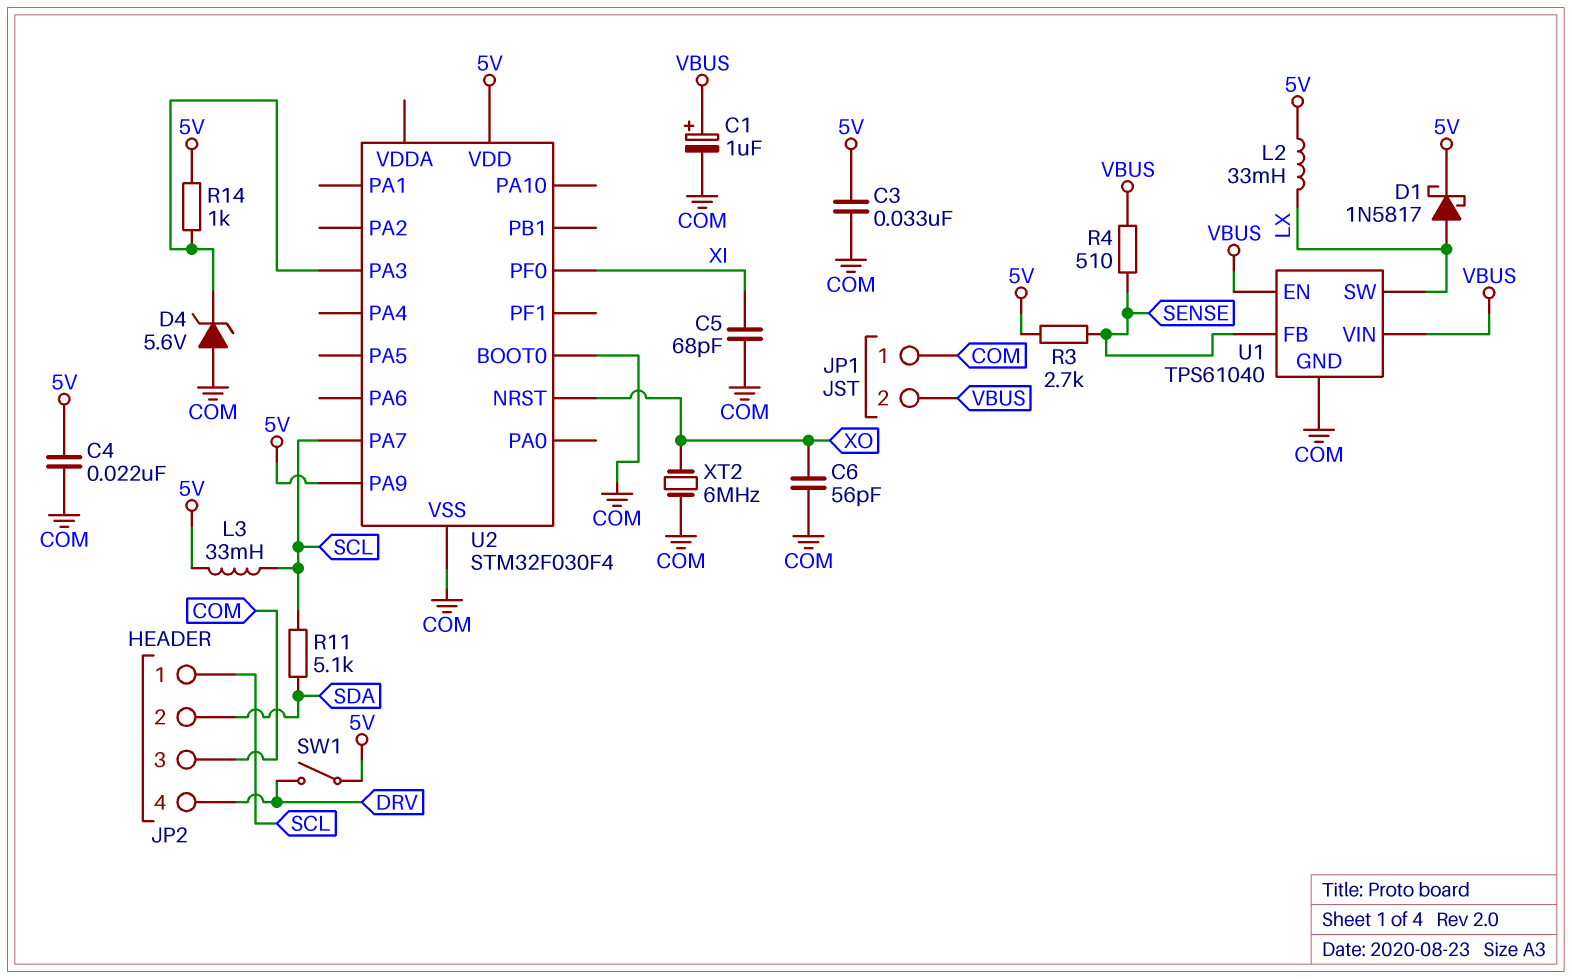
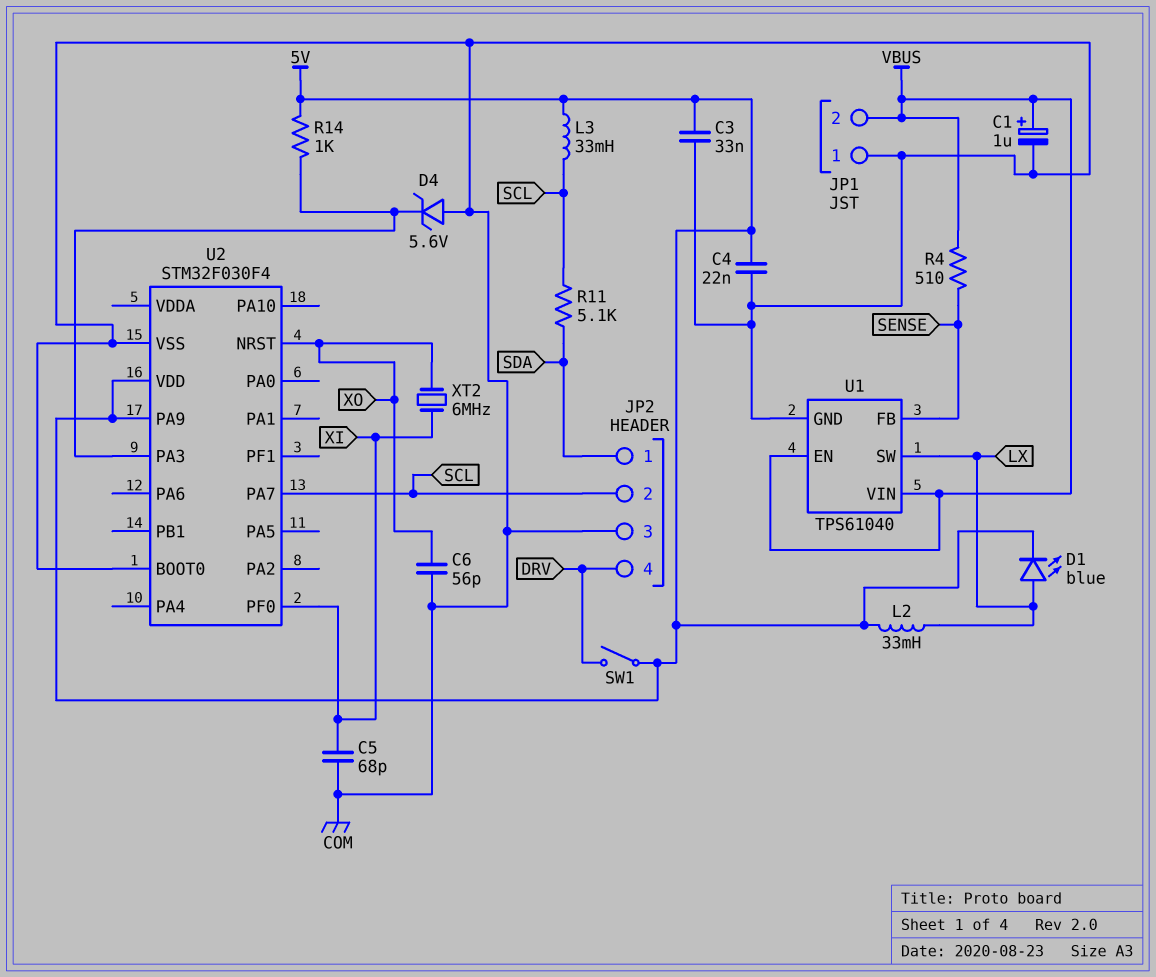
D1: schottky 1N5817 (A LX, K 5V) -> LED blue (A LX, K 5V)
JP2 pin 1: SCL -> SDA
JP2 pin 2: SDA -> SCL
R3: 2.7k (5V, SENSE) -> none
XT2: 6MHz (COM, XO) -> 6MHz (XI, XO)

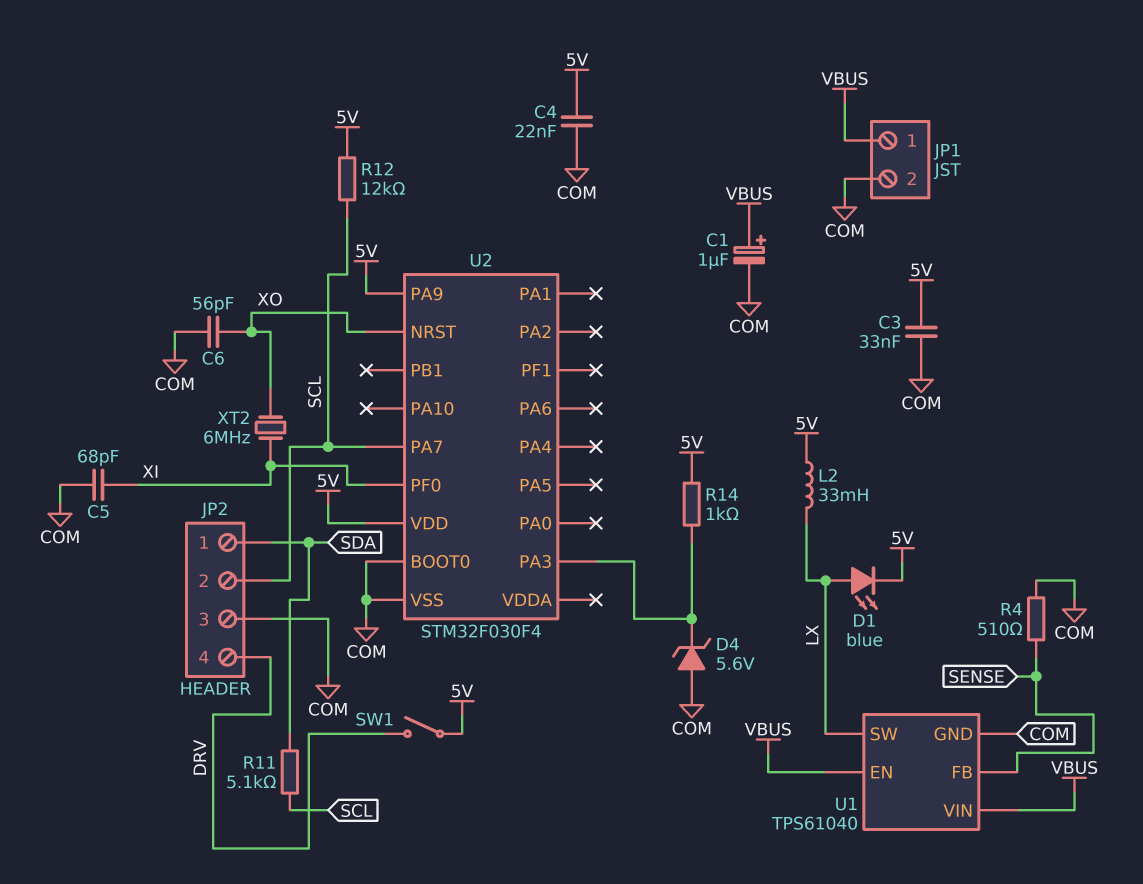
JP1 pin 1: COM -> VBUS
JP1 pin 2: VBUS -> COM
L3: 33mH (5V, SCL) -> none
R4: 510 (SENSE, VBUS) -> 510 (COM, SENSE)
R12: none -> 12k (5V, SCL)

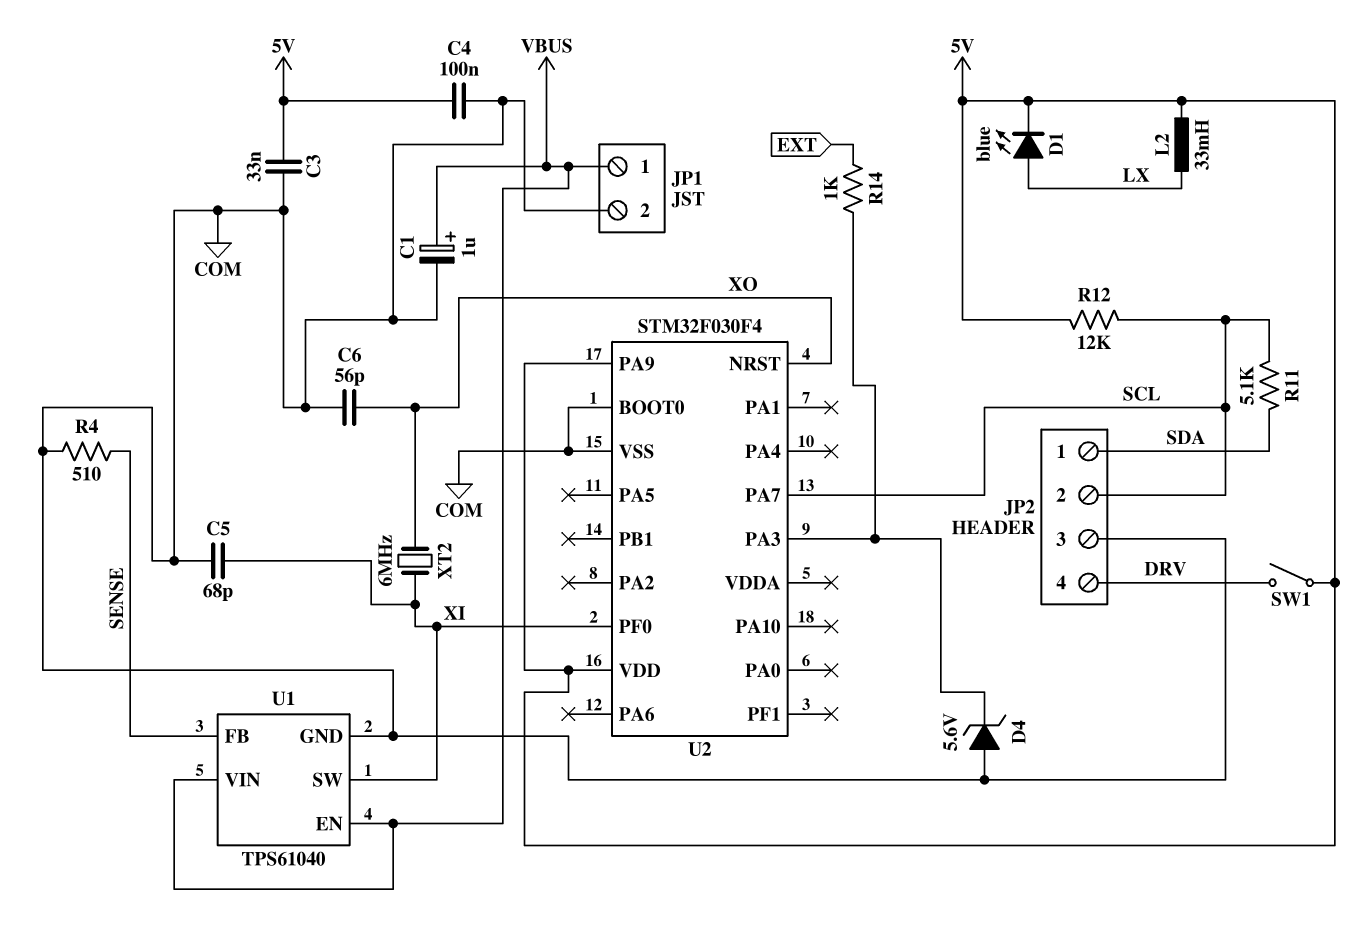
C4: 22nF (5V, COM) -> 100nF (5V, COM)
R14: 1k (5V, U2/PA3) -> 1k (EXT, U2/PA3)
U1 pin SW: LX -> XI

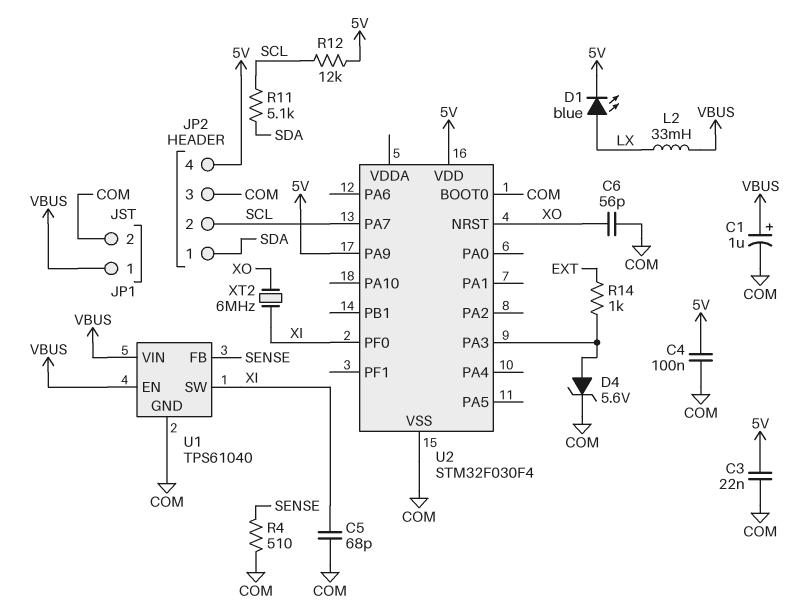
C3: 33nF (5V, COM) -> 22nF (5V, COM)
D4: zener 5.6V (A COM, K U2/PA3) -> zener 5.6V (A U2/PA3, K COM)
JP2 pin 4: DRV -> 5V
L2: 33mH (5V, LX) -> 33mH (LX, VBUS)
SW1: switch (5V, DRV) -> none

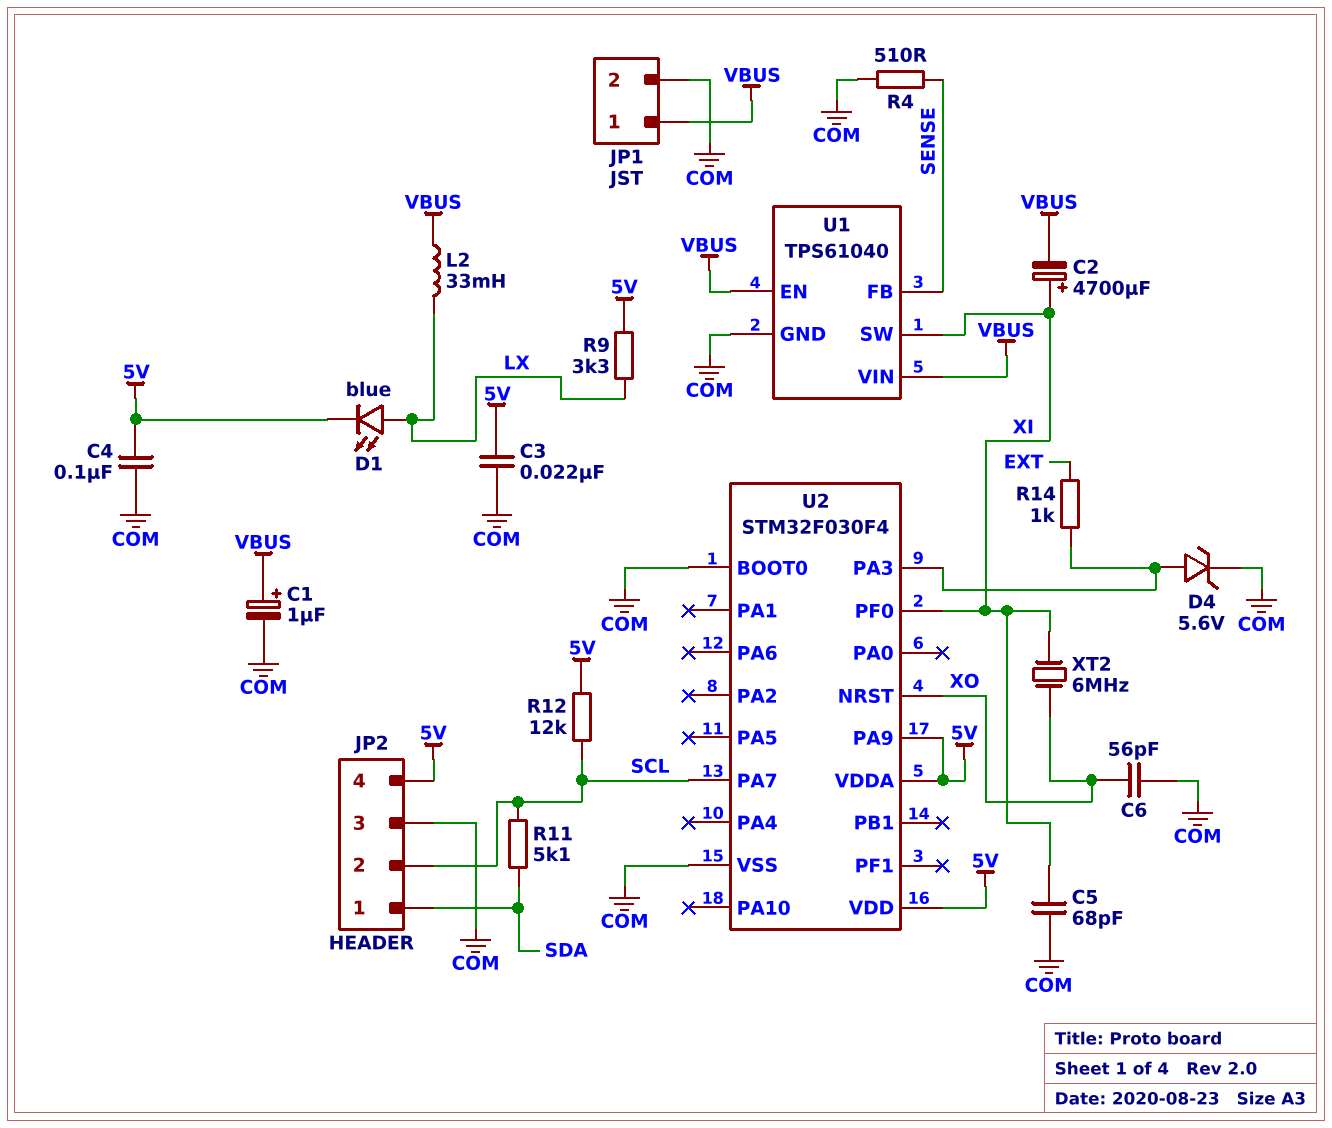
C2: none -> 4700uF (plus XI, minus VBUS)
R9: none -> 3.3k (5V, LX)
U2 pin VDDA: none -> 5V

